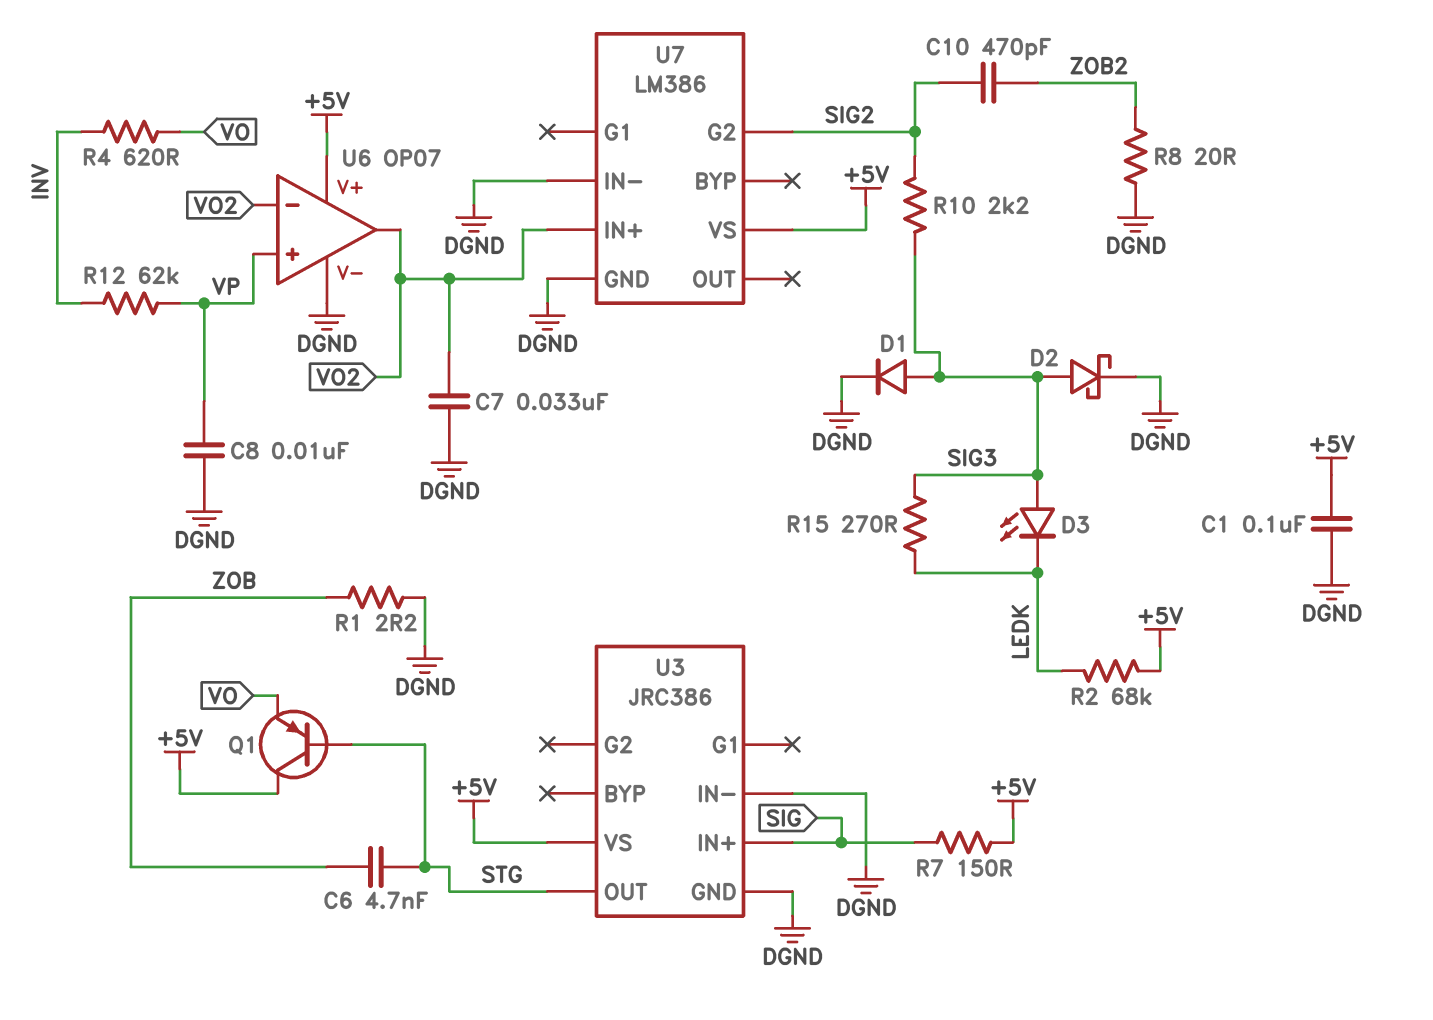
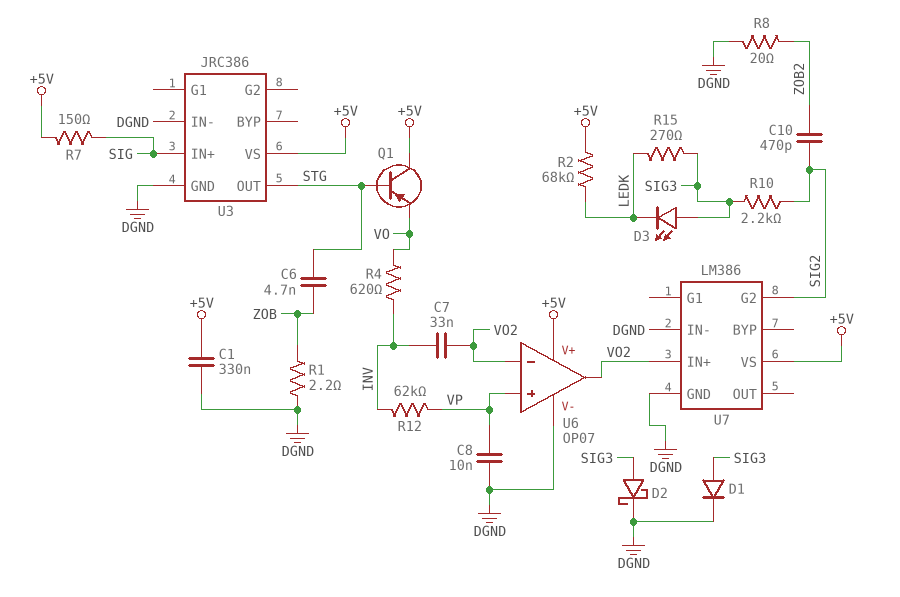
C1: 100nF (+5V, DGND) -> 330nF (+5V, DGND)
C7: 33nF (DGND, VO2) -> 33nF (INV, VO2)

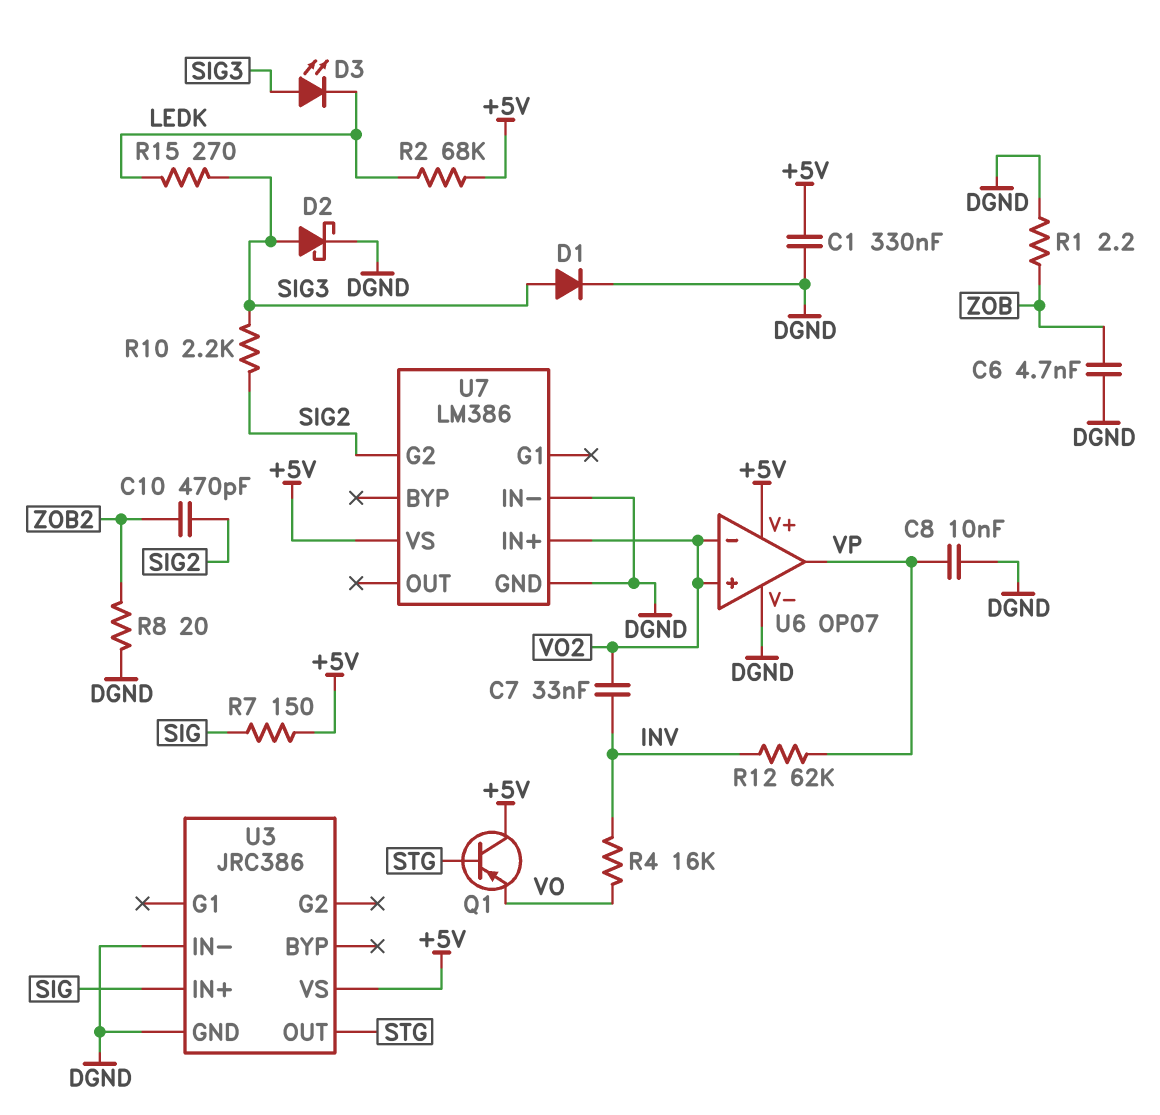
C6: 4.7nF (STG, ZOB) -> 4.7nF (DGND, ZOB)
R4: 620 (INV, VO) -> 16k (INV, VO)
U6 pin in+: VP -> VO2
U6 pin out: VO2 -> VP

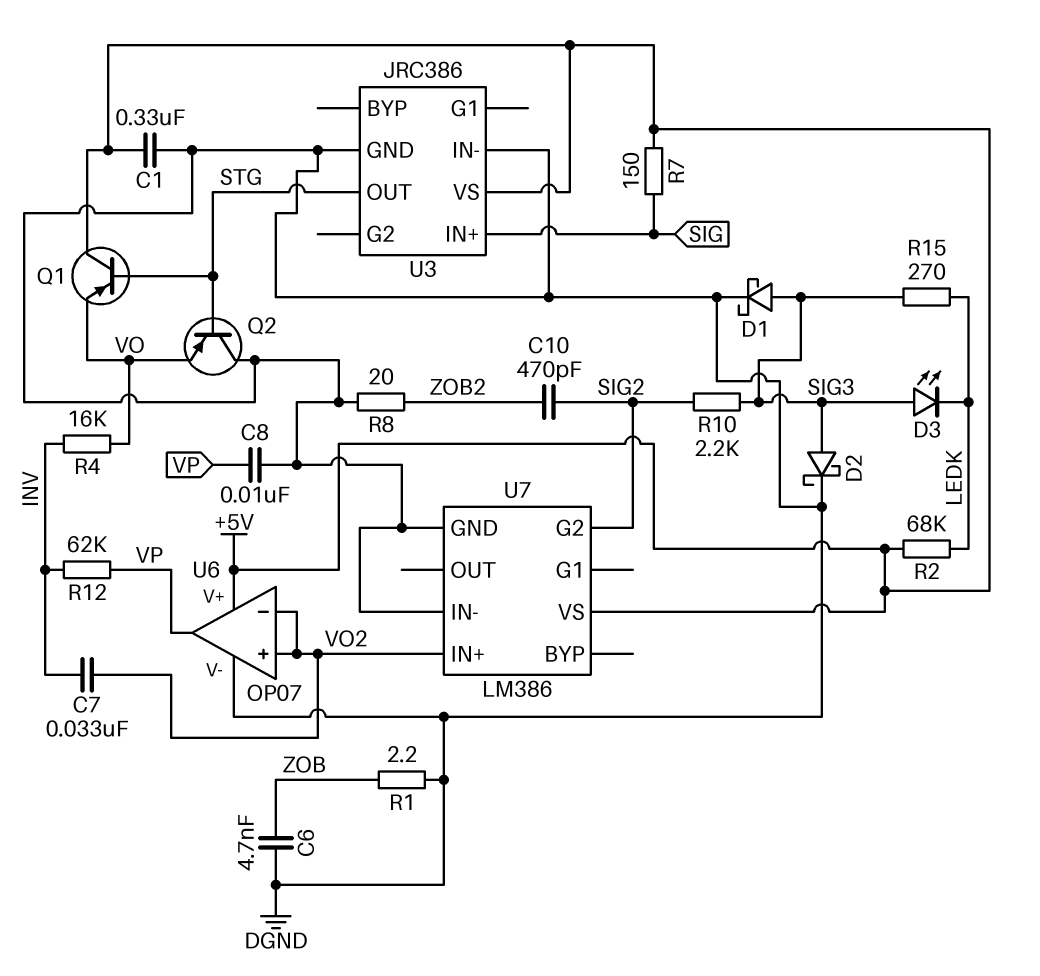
D1: diode (A SIG3, K DGND) -> schottky (A SIG3, K DGND)
Q2: none -> PNP (B STG, C DGND, E VO)

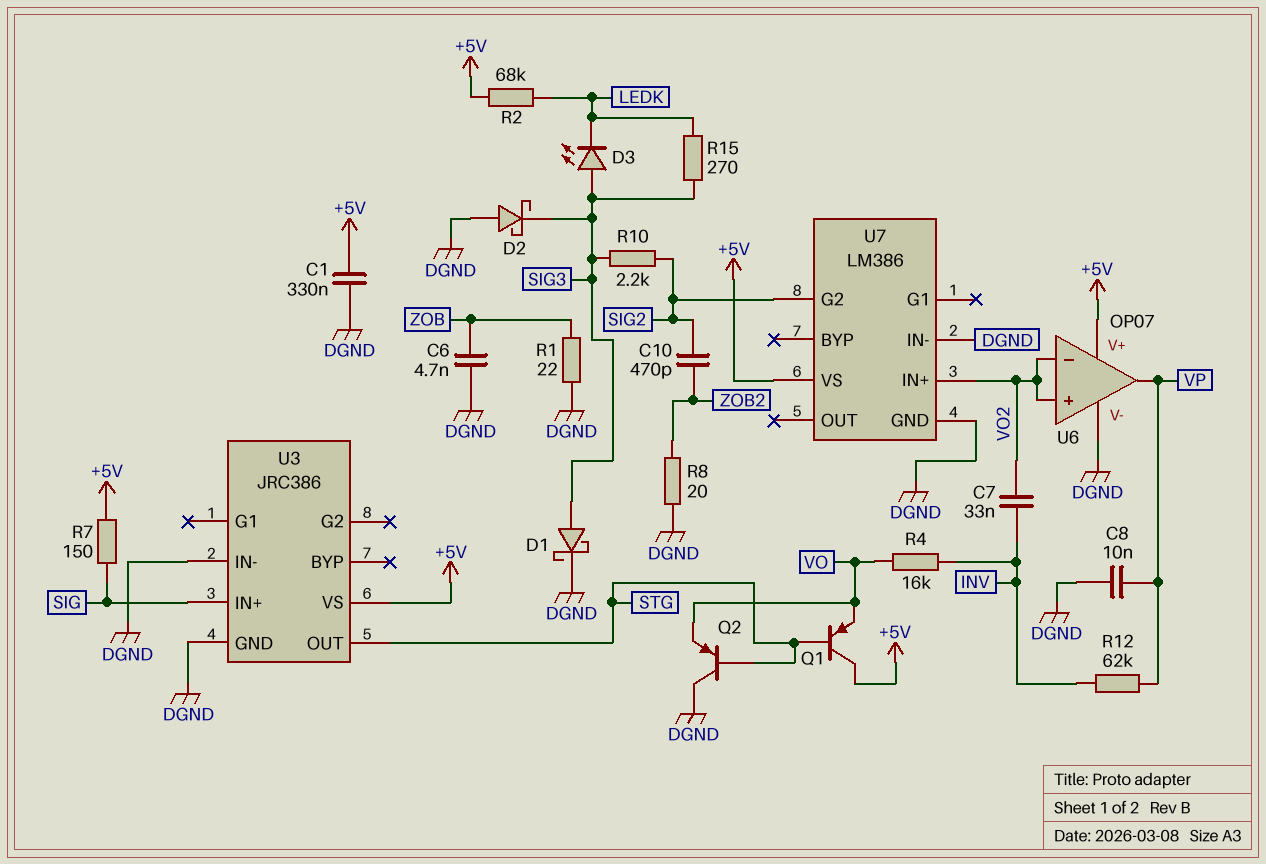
D2: schottky (A SIG3, K DGND) -> schottky (A DGND, K SIG3)
R1: 2.2 (DGND, ZOB) -> 22 (DGND, ZOB)

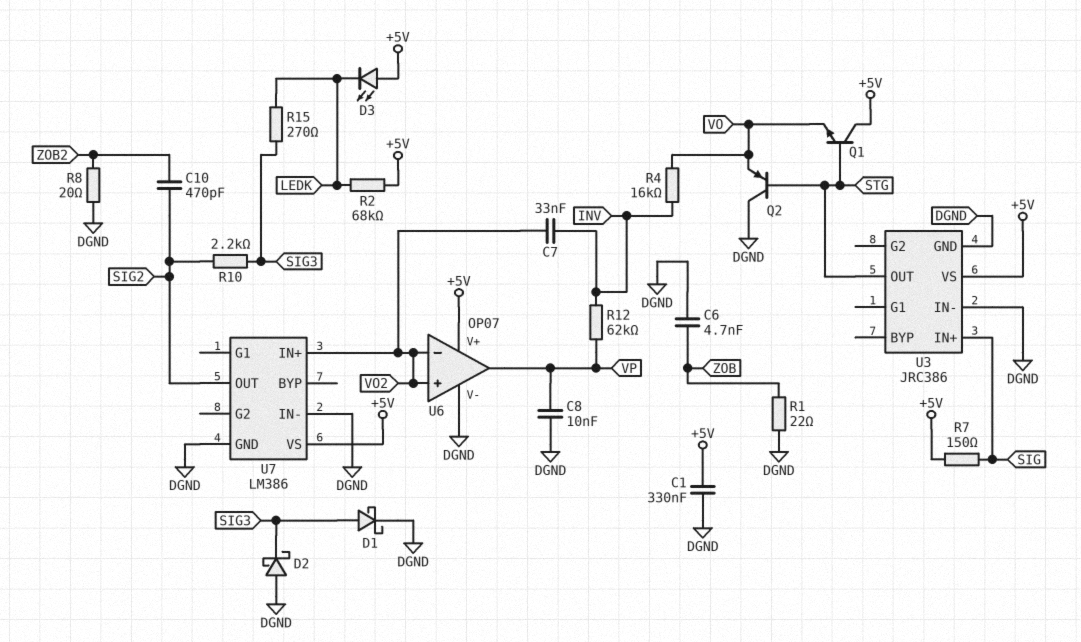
D3: LED (A SIG3, K LEDK) -> LED (A +5V, K LEDK)
Q1: PNP (B STG, C +5V, E VO) -> NPN (B STG, C +5V, E VO)
U7 pin G2: SIG2 -> none
U7 pin OUT: none -> SIG2

